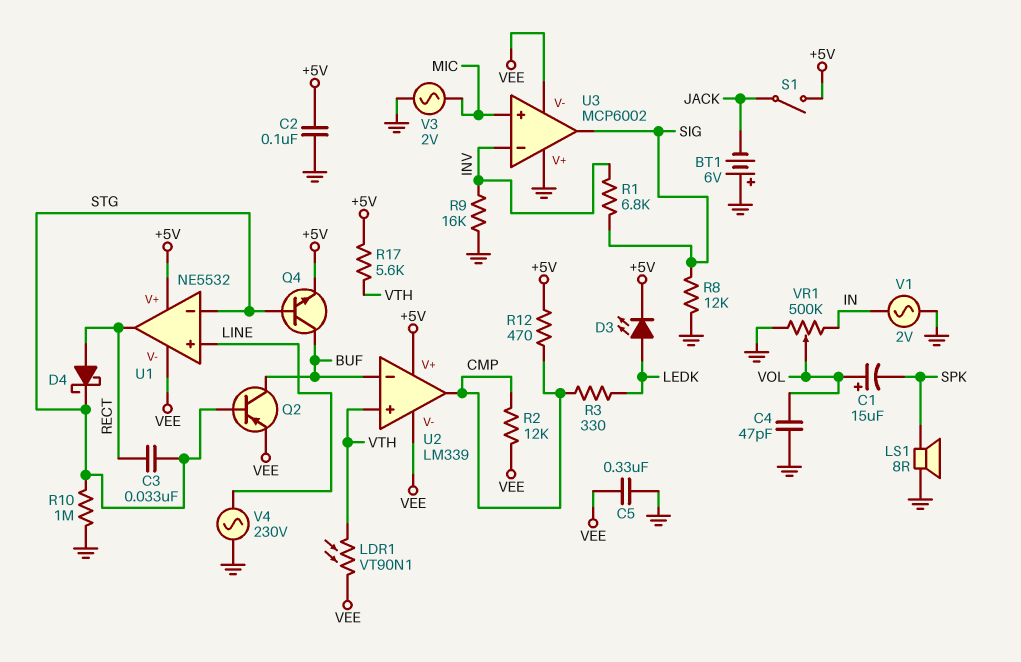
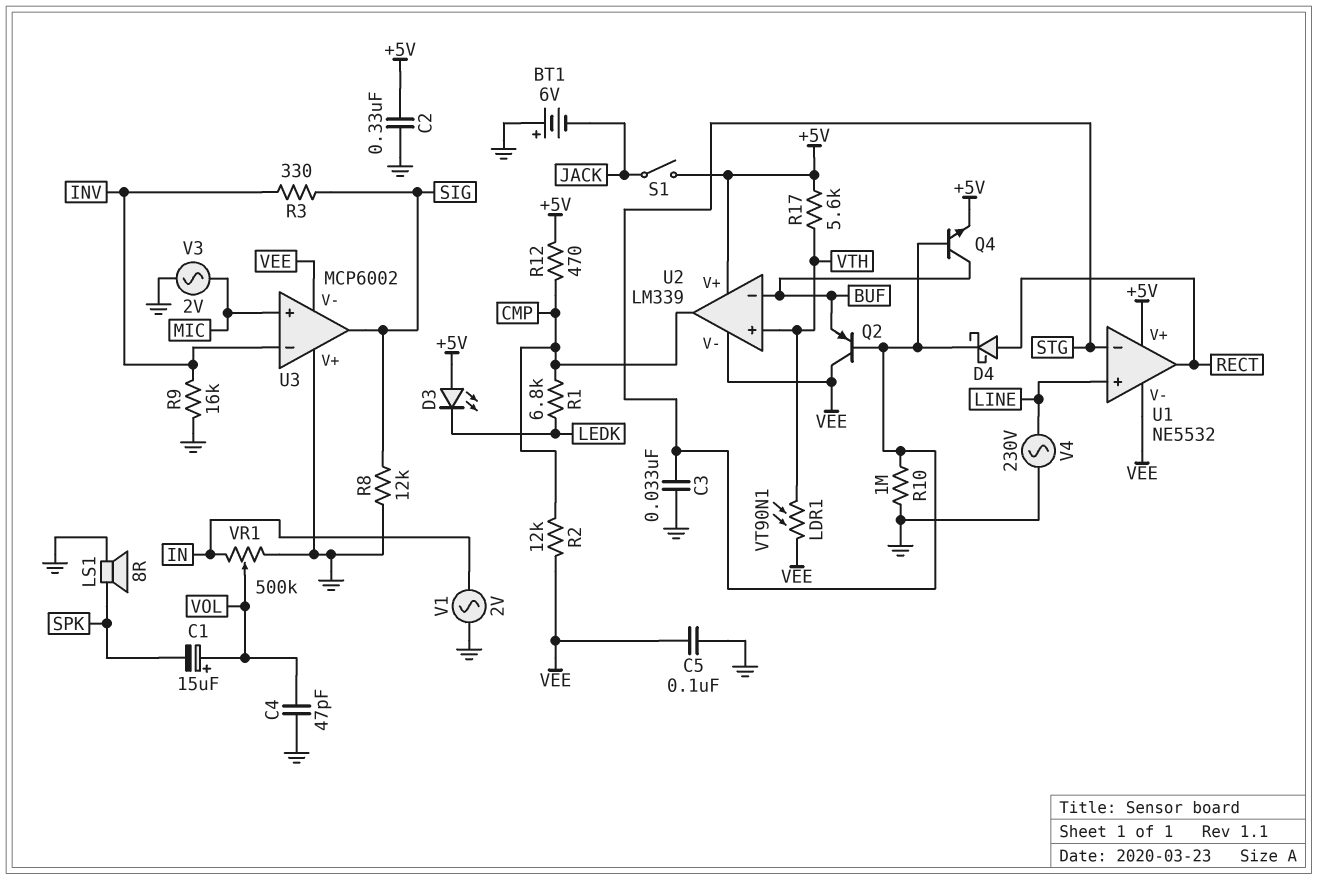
C2: 100nF (+5V, GND) -> 330nF (+5V, GND)
C3: 33nF (RECT, STG) -> 33nF (GND, STG)
C5: 330nF (GND, VEE) -> 100nF (GND, VEE)
D3: LED (A LEDK, K +5V) -> LED (A +5V, K LEDK)
Q2: PNP (B STG, C BUF, E VEE) -> PNP (B STG, C VEE, E BUF)
R1: 6.8k (INV, SIG) -> 6.8k (CMP, LEDK)
R3: 330 (CMP, LEDK) -> 330 (INV, SIG)

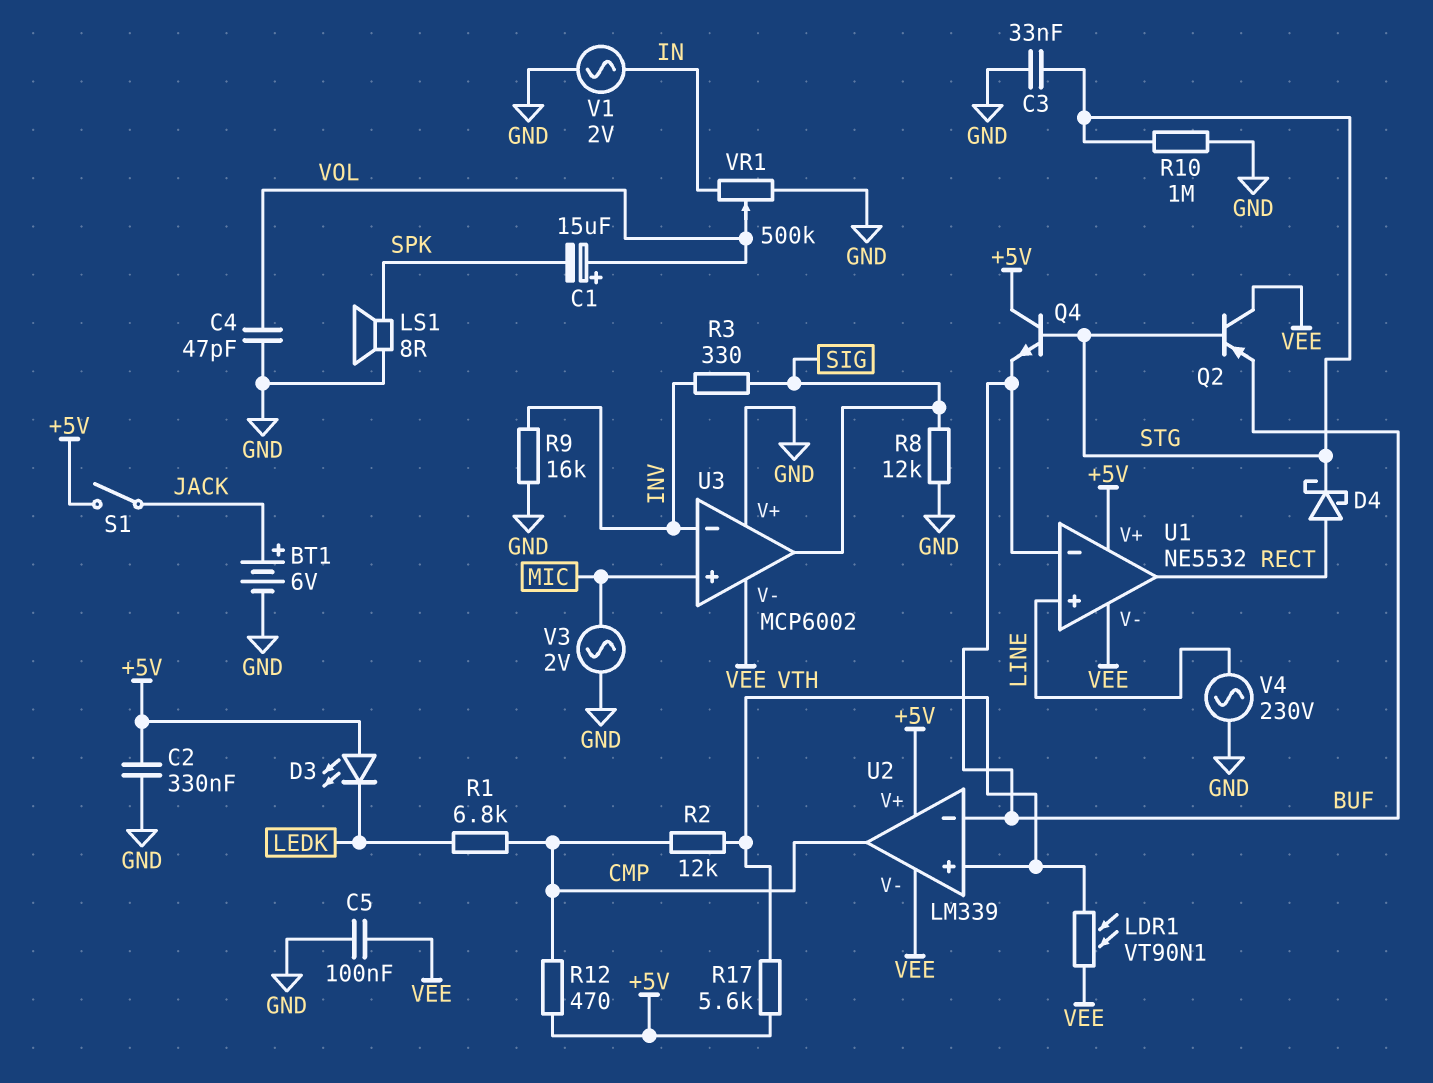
BT1: 6V (plus GND, minus JACK) -> 6V (plus JACK, minus GND)
Q4: NPN (B STG, C BUF, E +5V) -> NPN (B STG, C +5V, E BUF)
R2: 12k (CMP, VEE) -> 12k (CMP, VTH)
U1 pin in-: STG -> BUF

